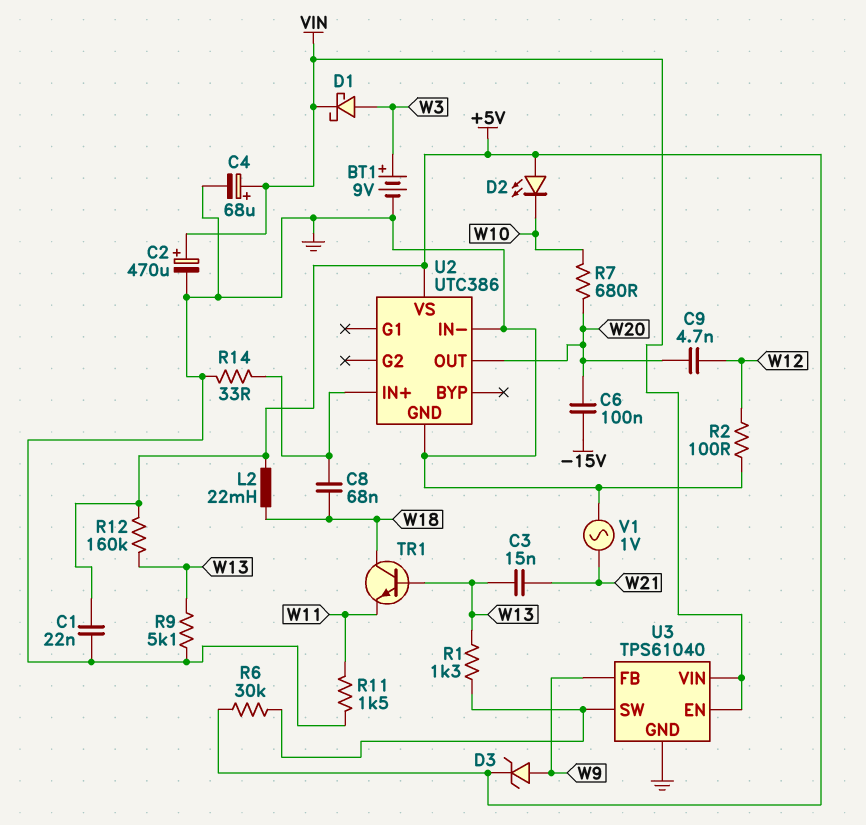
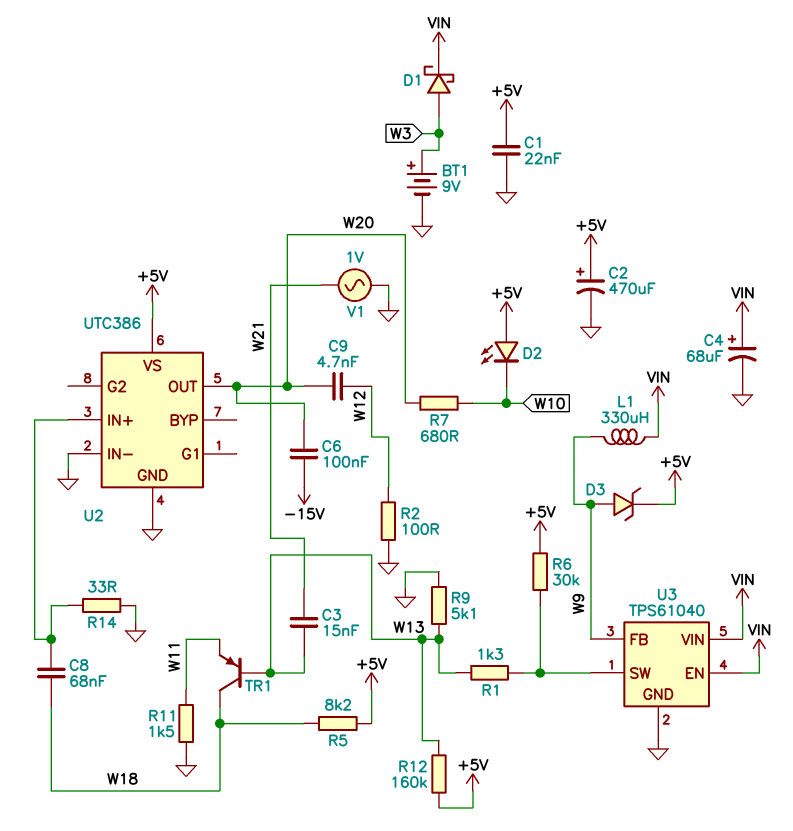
C2: 470uF (plus VIN, minus GND) -> 470uF (plus +5V, minus GND)
L1: none -> 330uH (VIN, W9)
L2: 22mH (+5V, W18) -> none
R5: none -> 8.2k (+5V, W18)
TR1: NPN (B W13, C W18, E W11) -> PNP (B W13, C W18, E W11)

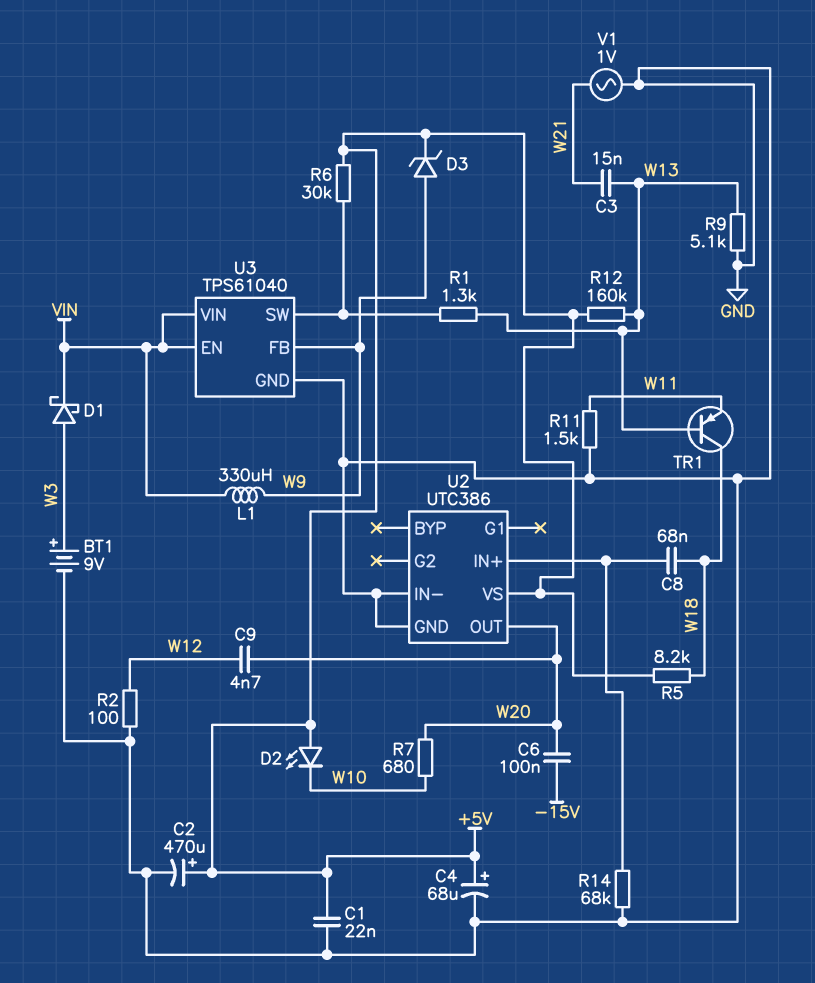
C4: 68uF (plus VIN, minus GND) -> 68uF (plus +5V, minus GND)
R14: 33 (GND, U2/IN+) -> 68k (GND, U2/IN+)

